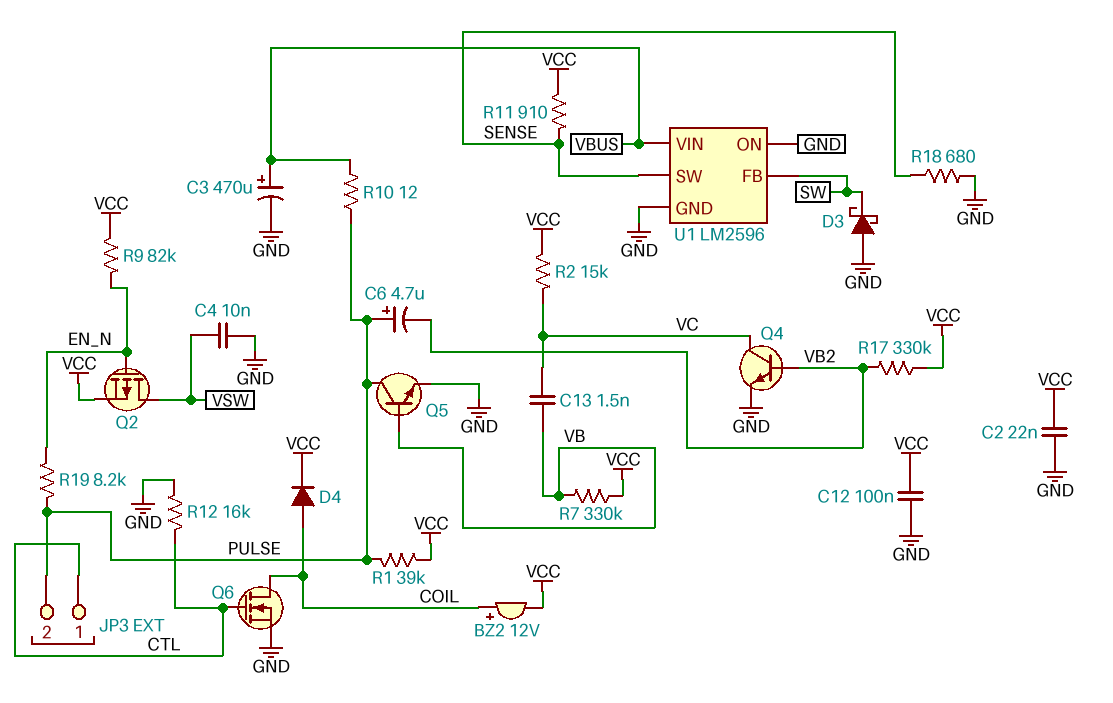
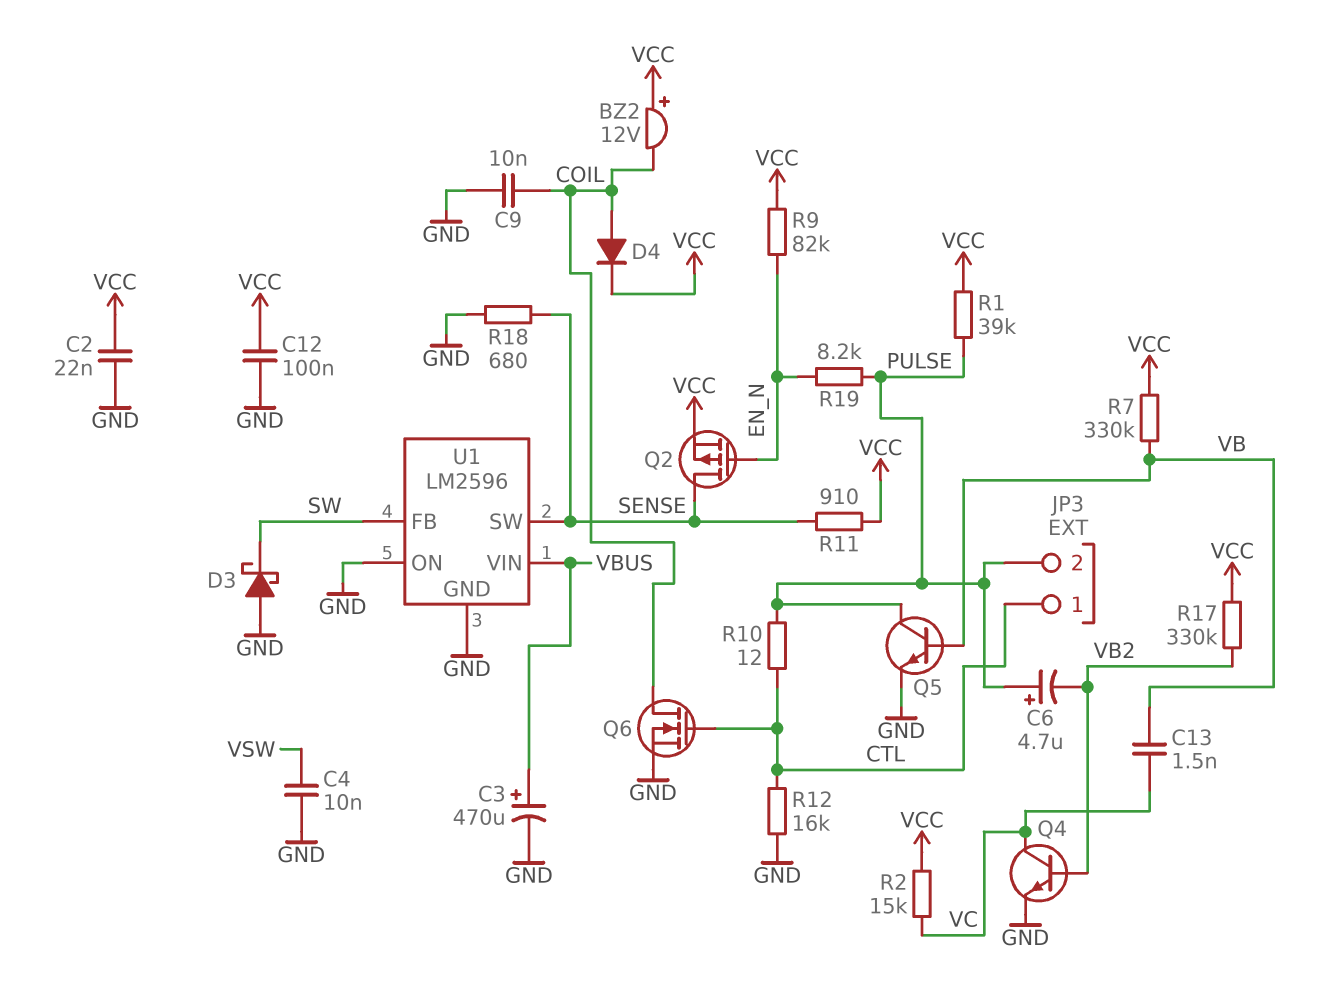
BZ2: buzzer 12V (plus COIL, minus VCC) -> buzzer 12V (plus VCC, minus COIL)
C9: none -> 10nF (COIL, GND)
Q2: PMOS (G EN_N, D VSW, S VCC) -> PMOS (G EN_N, D SENSE, S VCC)
R10: 12 (PULSE, VBUS) -> 12 (CTL, PULSE)

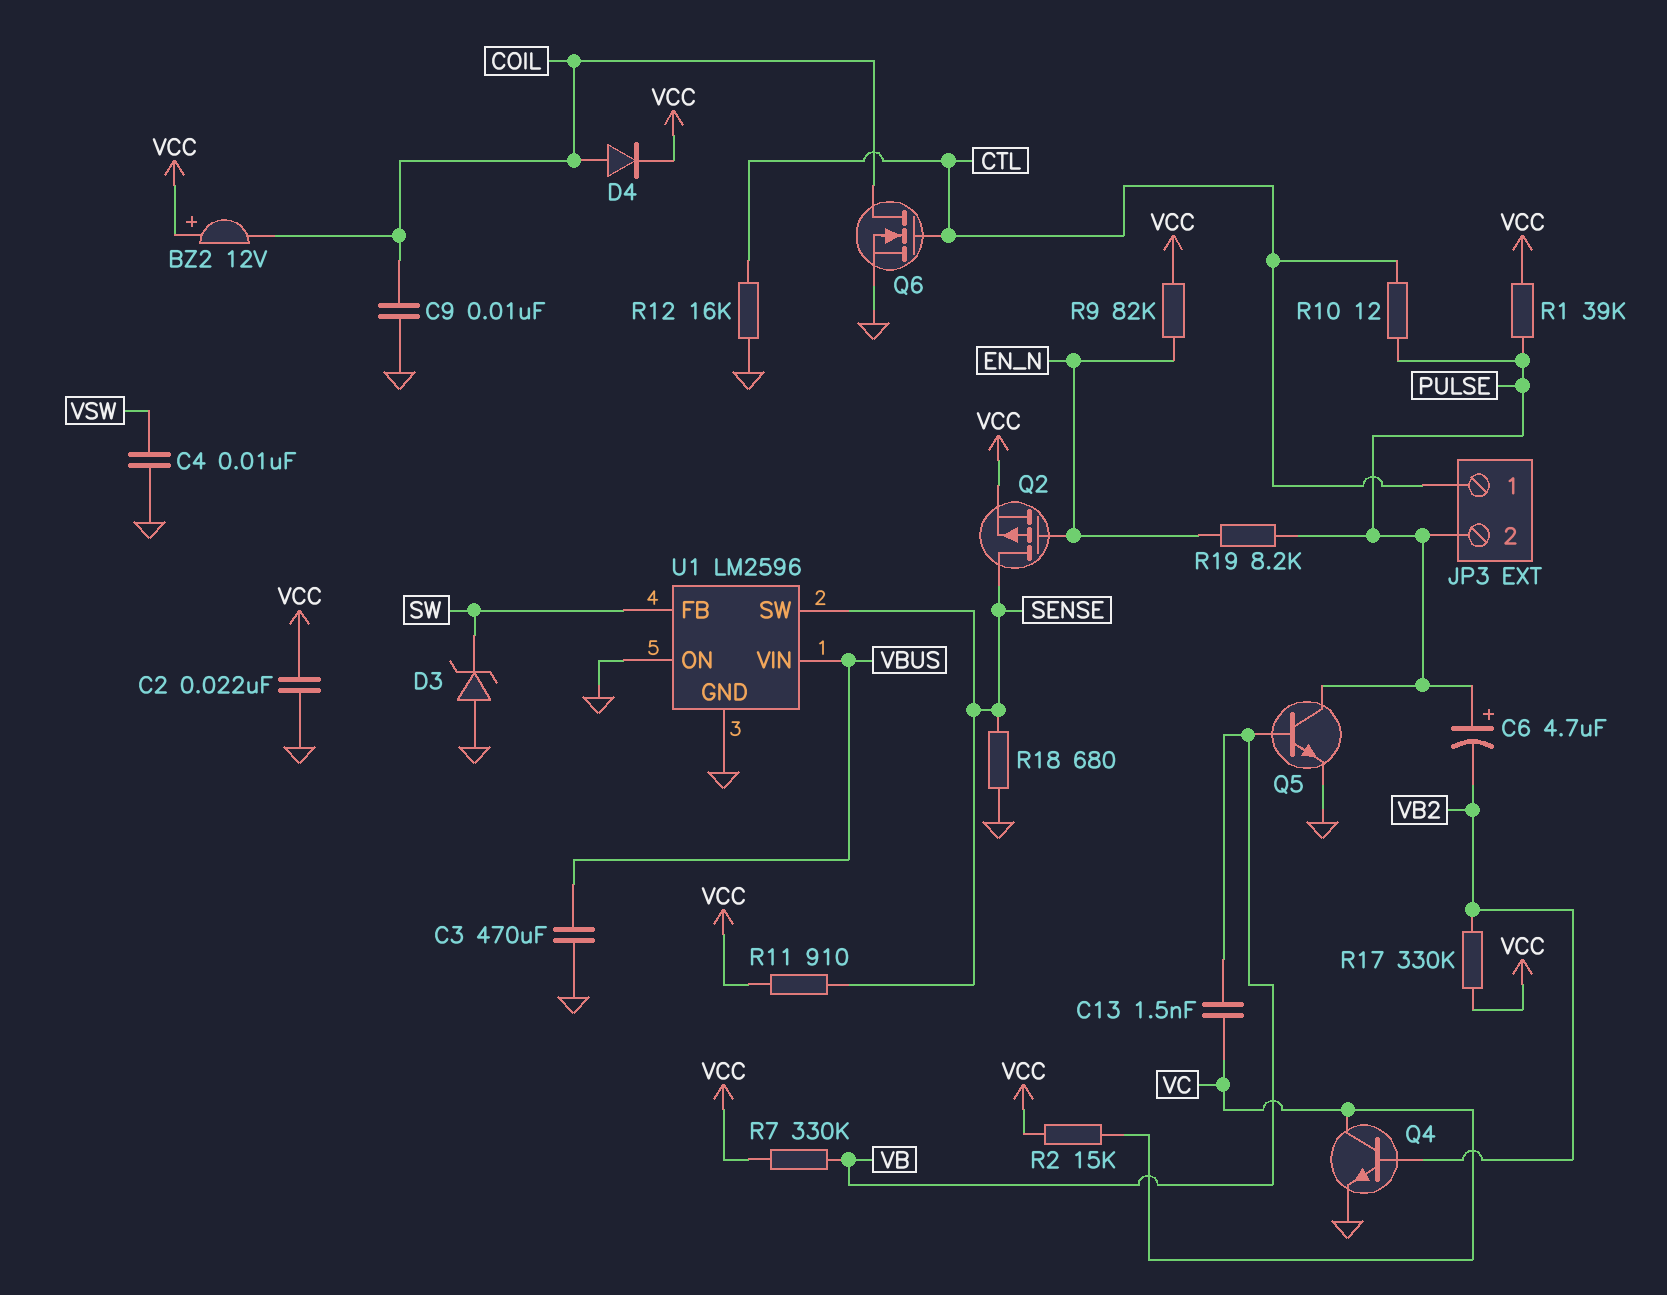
C3: 470uF (plus VBUS, minus GND) -> 470uF (GND, VBUS)
C12: 100nF (GND, VCC) -> none
D3: schottky (A GND, K SW) -> zener (A GND, K SW)

